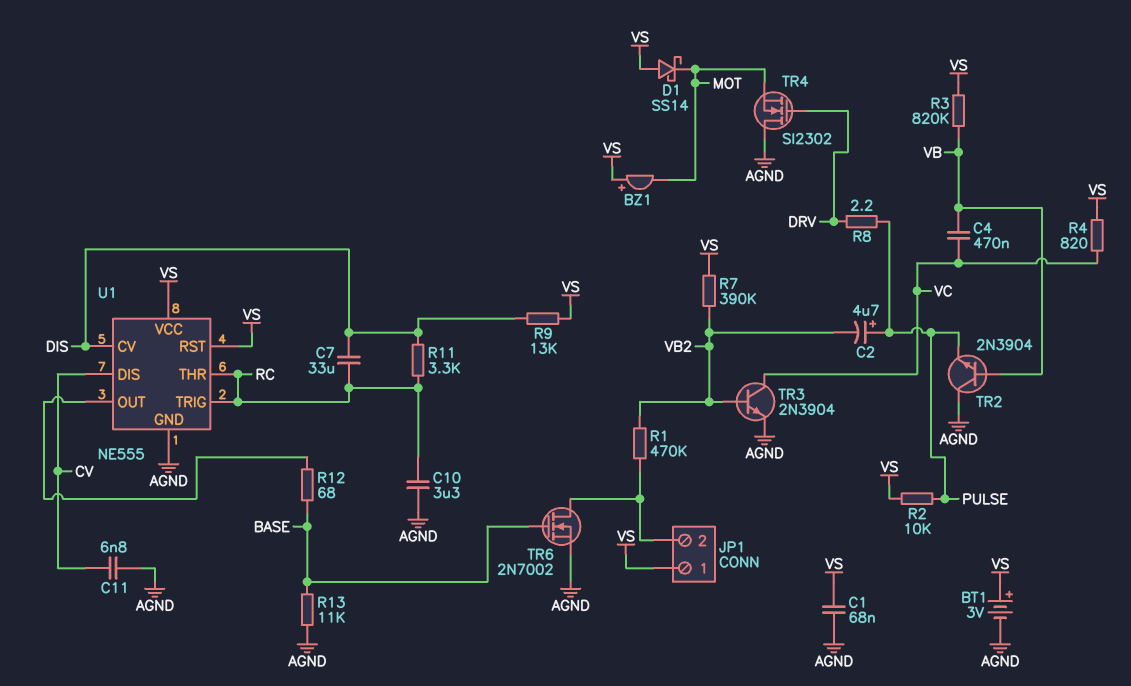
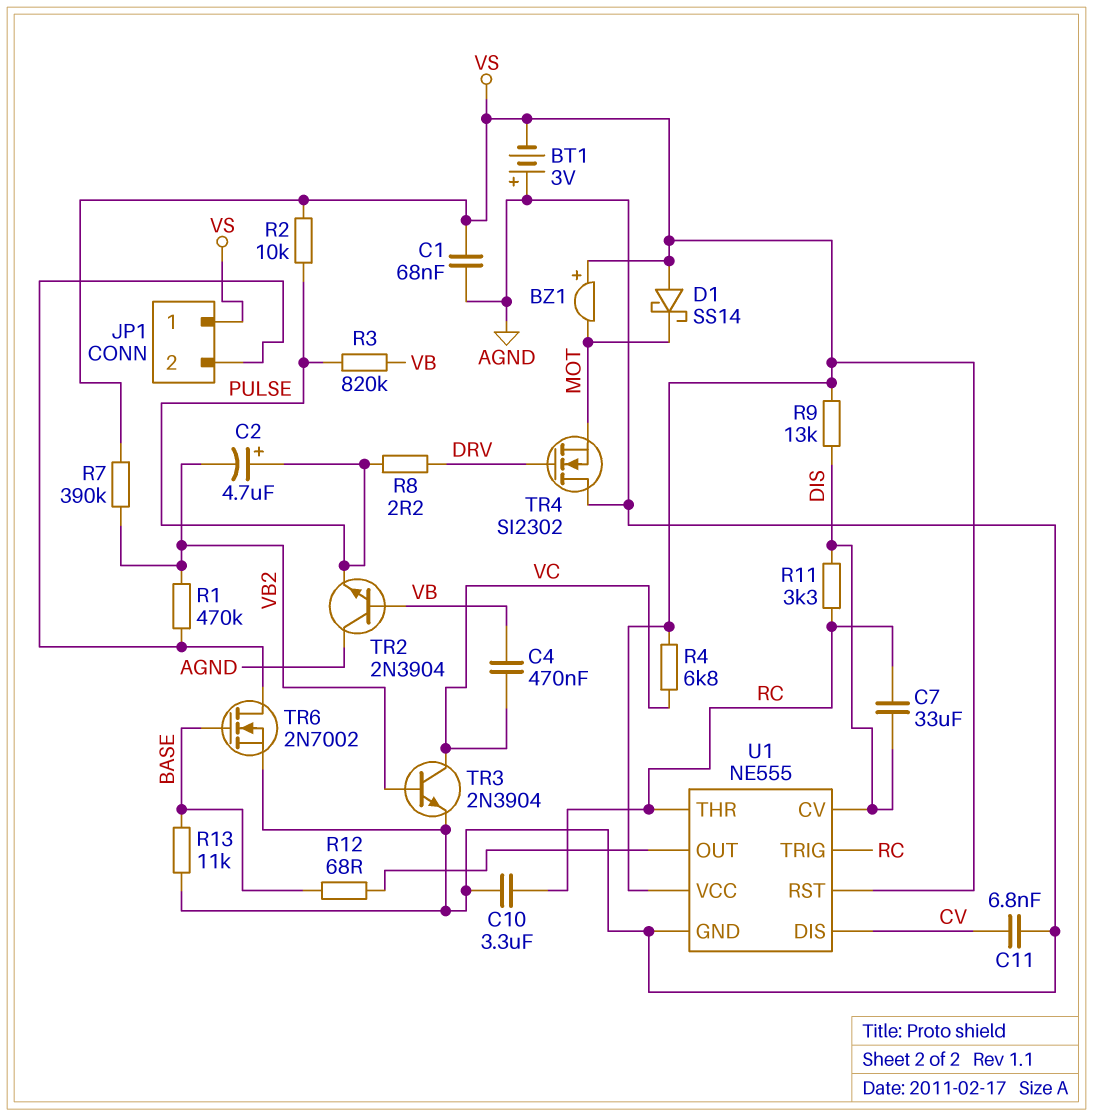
BT1: 3V (plus VS, minus AGND) -> 3V (plus AGND, minus VS)
R3: 820k (VB, VS) -> 820k (PULSE, VB)
R4: 820 (VC, VS) -> 6.8k (VC, VS)

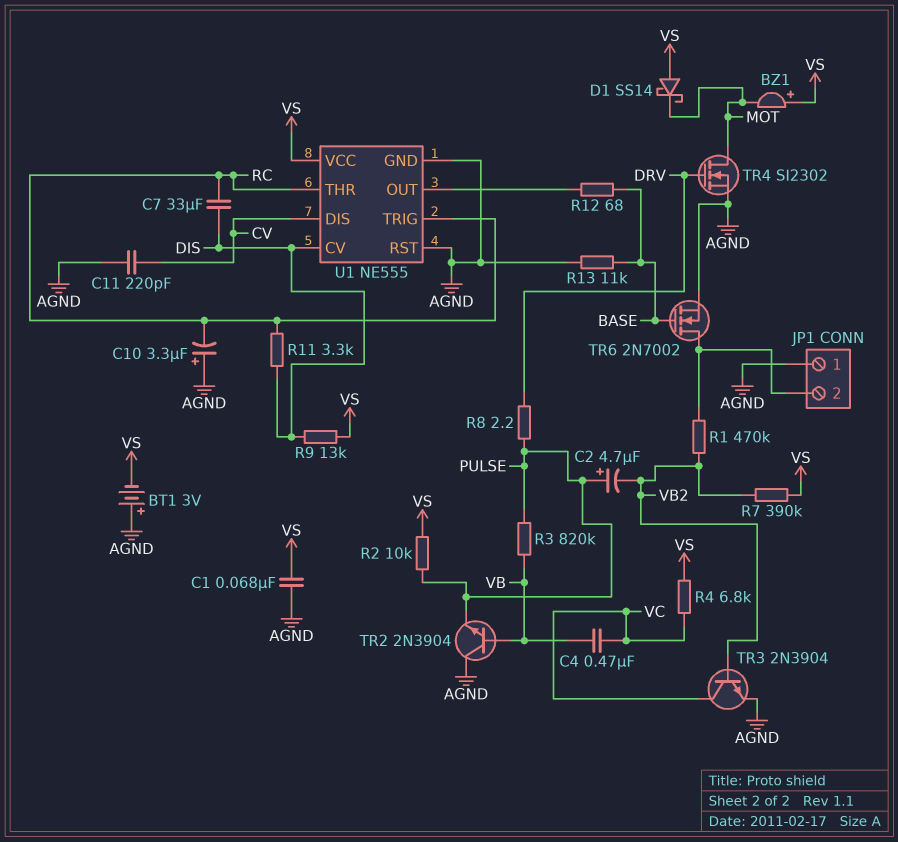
C10: 3.3uF (AGND, RC) -> 3.3uF (plus AGND, minus RC)
C11: 6.8nF (AGND, CV) -> 220pF (AGND, CV)
JP1 pin 1: VS -> AGND
TR4: NMOS SI2302 (G DRV, D AGND, S MOT) -> NMOS SI2302 (G DRV, D MOT, S AGND)
U1 pin RST: VS -> AGND

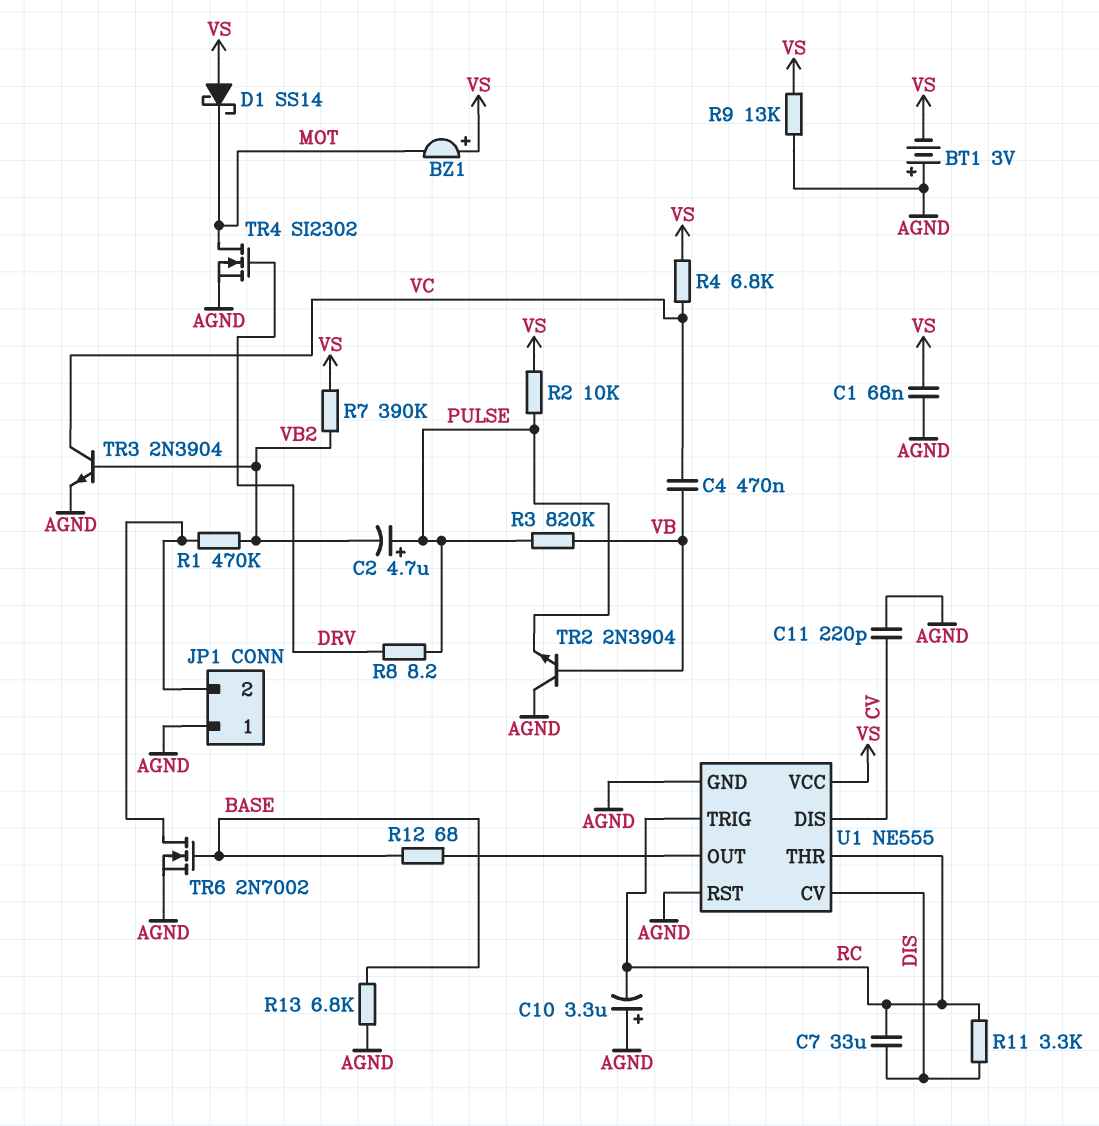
R8: 2.2 (DRV, PULSE) -> 8.2 (DRV, PULSE)
R9: 13k (DIS, VS) -> 13k (AGND, VS)
R13: 11k (AGND, BASE) -> 6.8k (AGND, BASE)

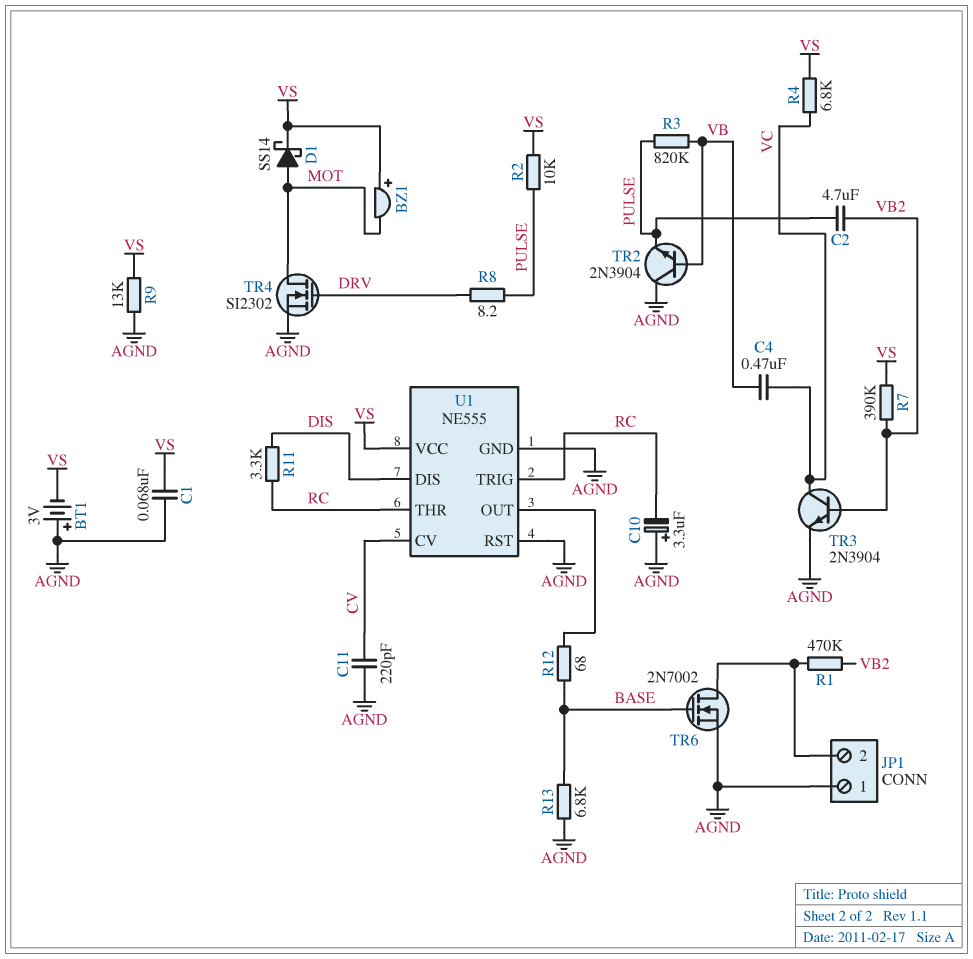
C2: 4.7uF (plus PULSE, minus VB2) -> 4.7uF (PULSE, VB2)
C7: 33uF (DIS, RC) -> none
D1: schottky SS14 (A VS, K MOT) -> schottky SS14 (A MOT, K VS)
U1 pin CV: DIS -> CV
U1 pin DIS: CV -> DIS

